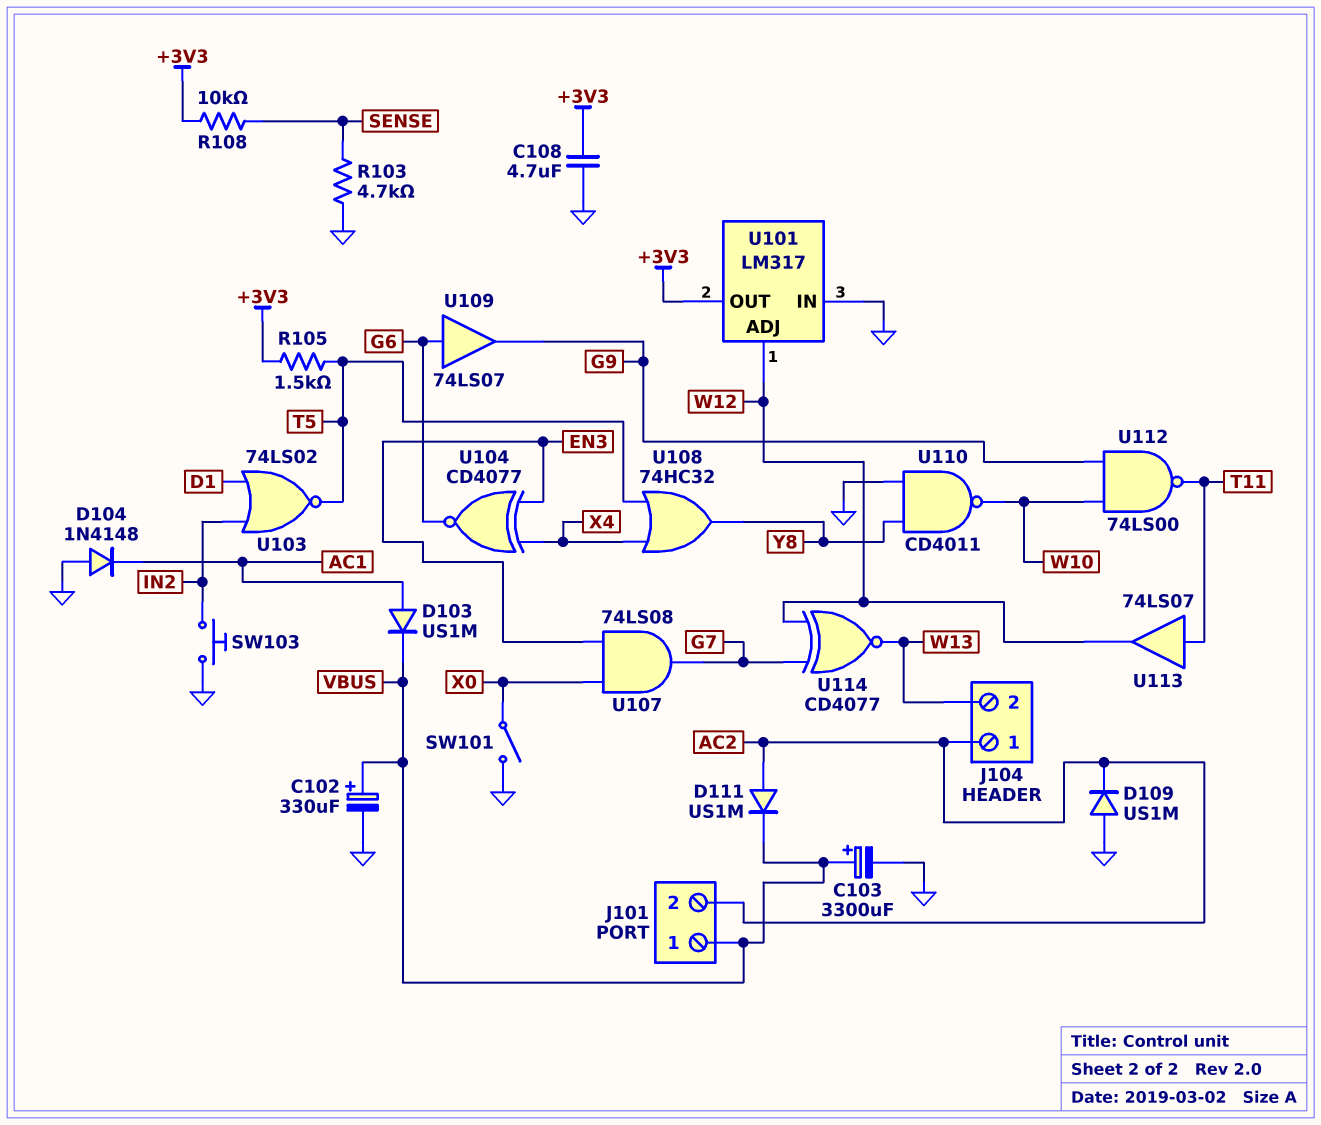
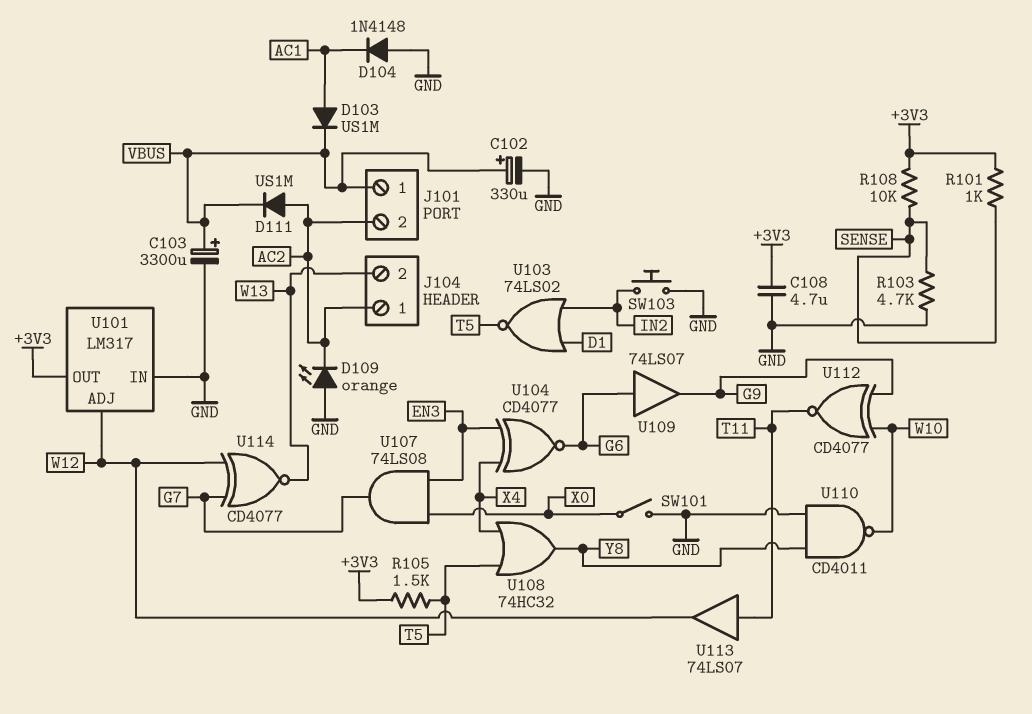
D109: diode US1M (A GND, K AC2) -> LED orange (A GND, K AC2)
R101: none -> 1k (+3V3, SENSE)
U112: NAND 74LS00 (in G9, in W10, out T11) -> XNOR CD4077 (in G9, in W10, out T11)

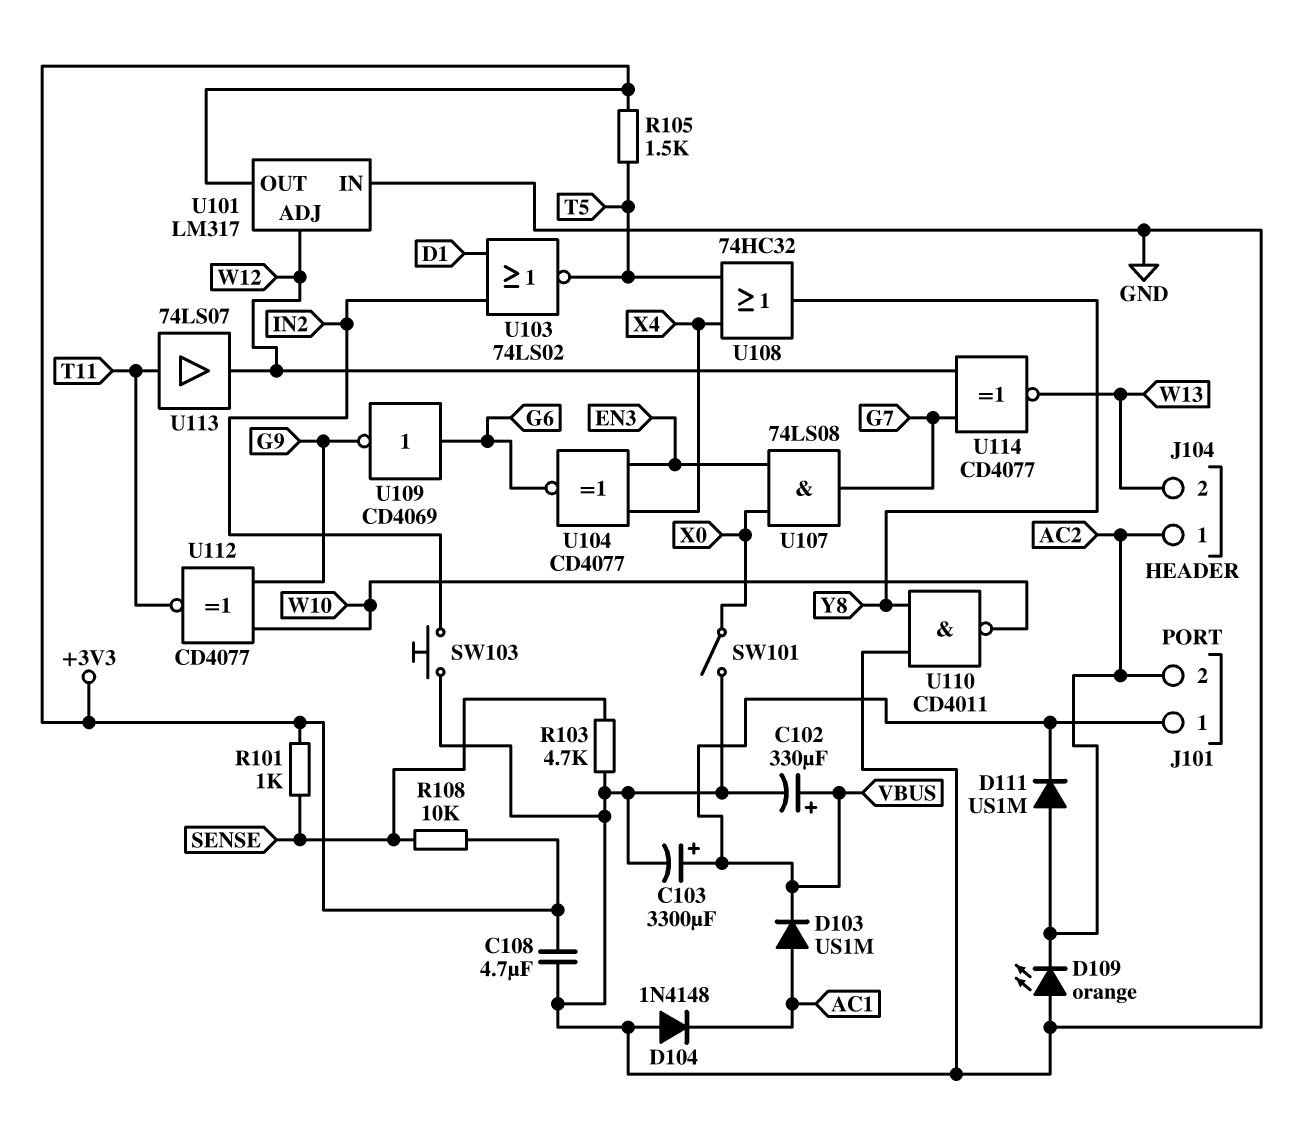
U109: buffer 74LS07 (in G6, out G9) -> NOT CD4069 (in G6, out G9)

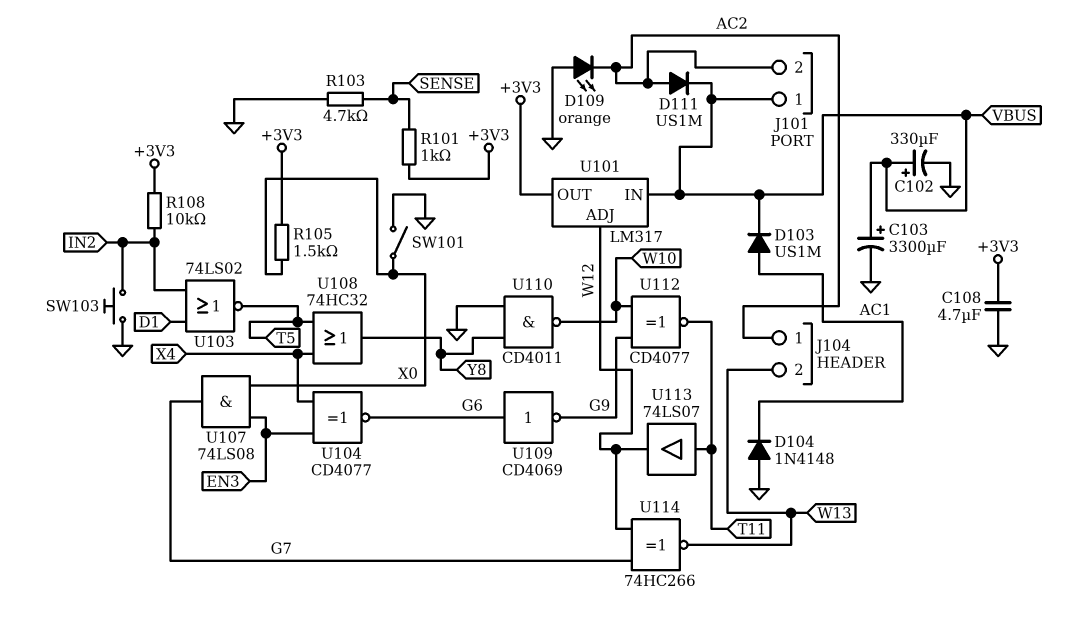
R105: 1.5k (+3V3, T5) -> 1.5k (+3V3, X0)
R108: 10k (+3V3, SENSE) -> 10k (+3V3, IN2)
U101 pin IN: GND -> VBUS
U114: XNOR CD4077 (in G7, in W12, out W13) -> XNOR 74HC266 (in G7, in W12, out W13)

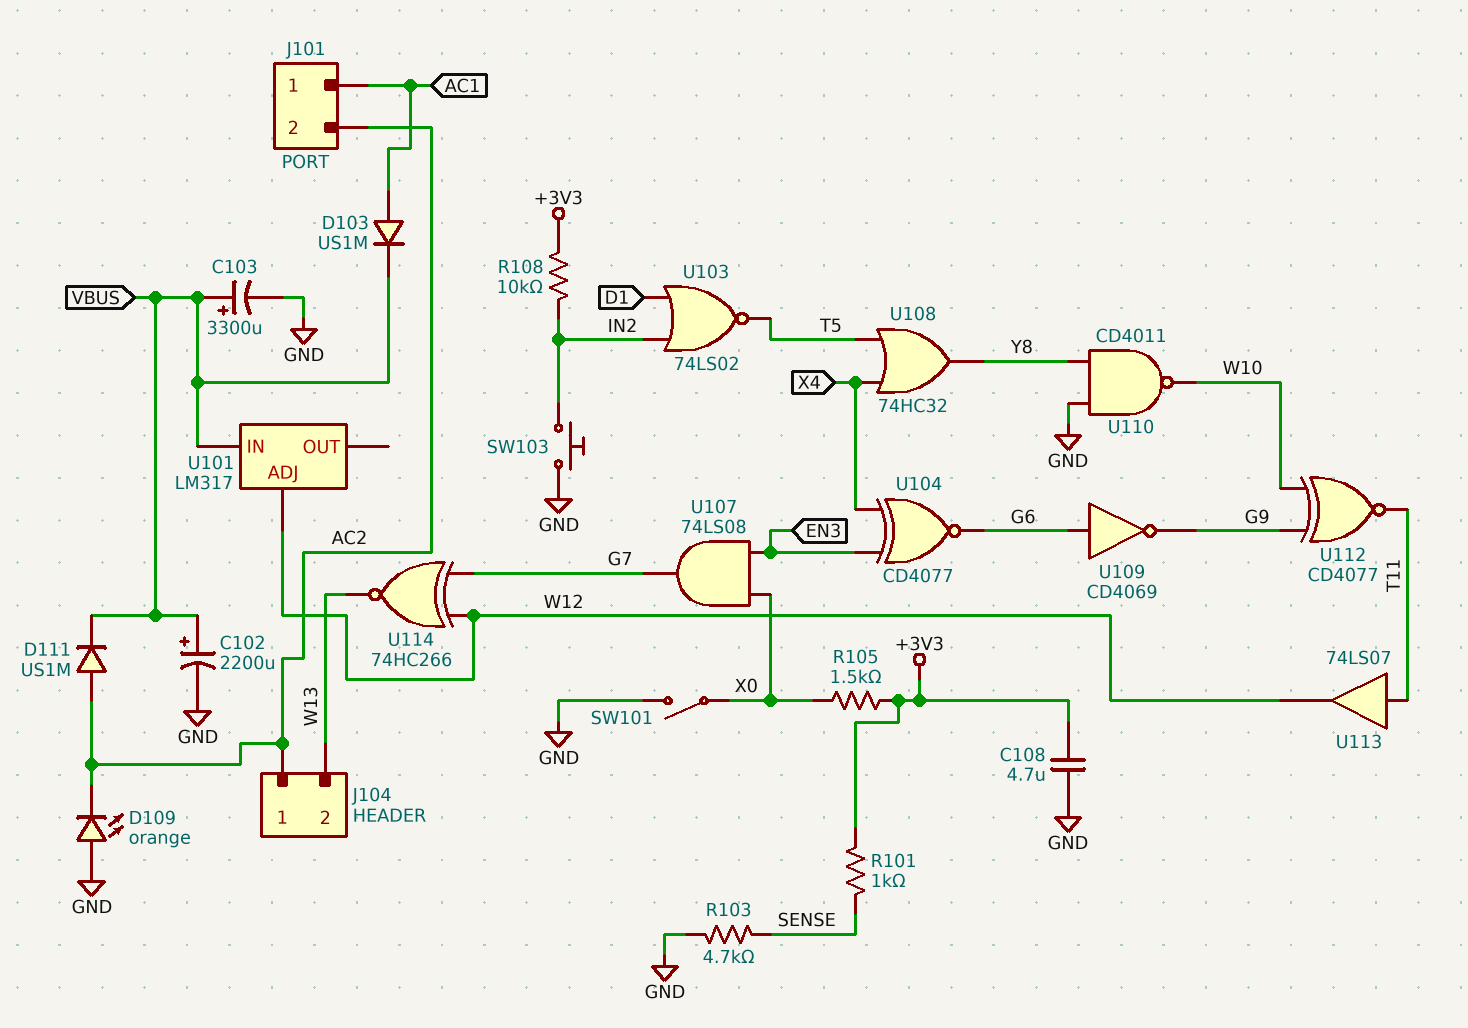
C102: 330uF (plus VBUS, minus GND) -> 2200uF (plus VBUS, minus GND)
D104: diode 1N4148 (A GND, K AC1) -> none
J101 pin 1: VBUS -> AC1
U101 pin OUT: +3V3 -> none

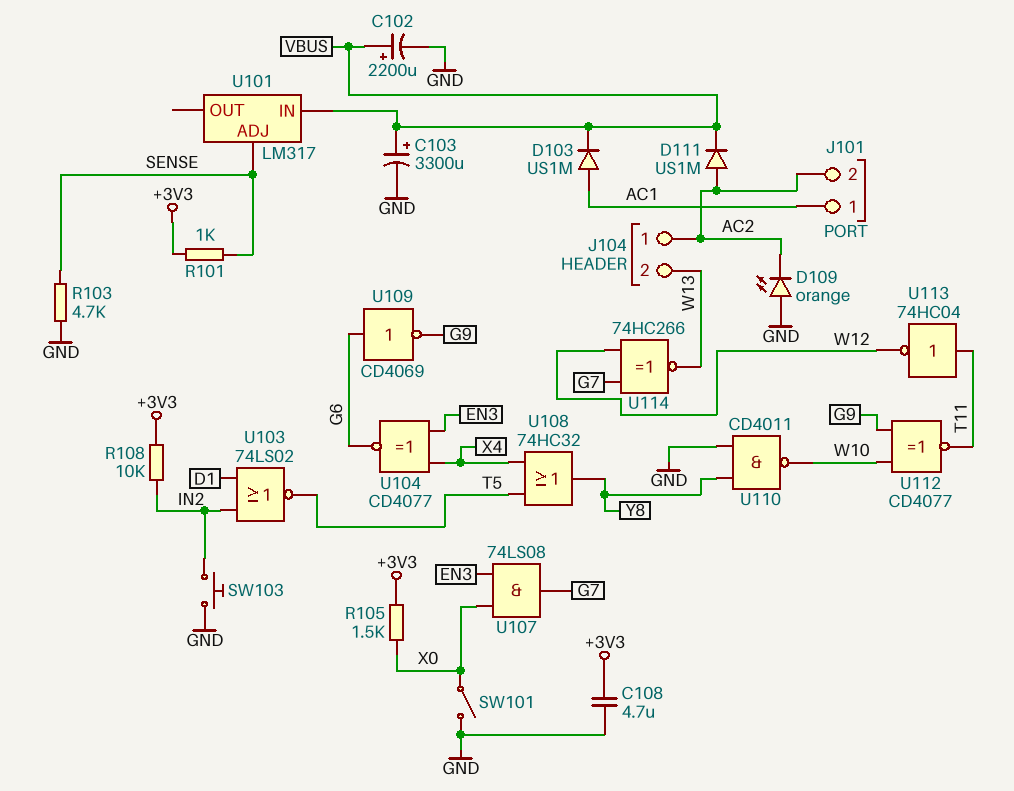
U101 pin ADJ: W12 -> SENSE
U113: buffer 74LS07 (in T11, out W12) -> NOT 74HC04 (in T11, out W12)

